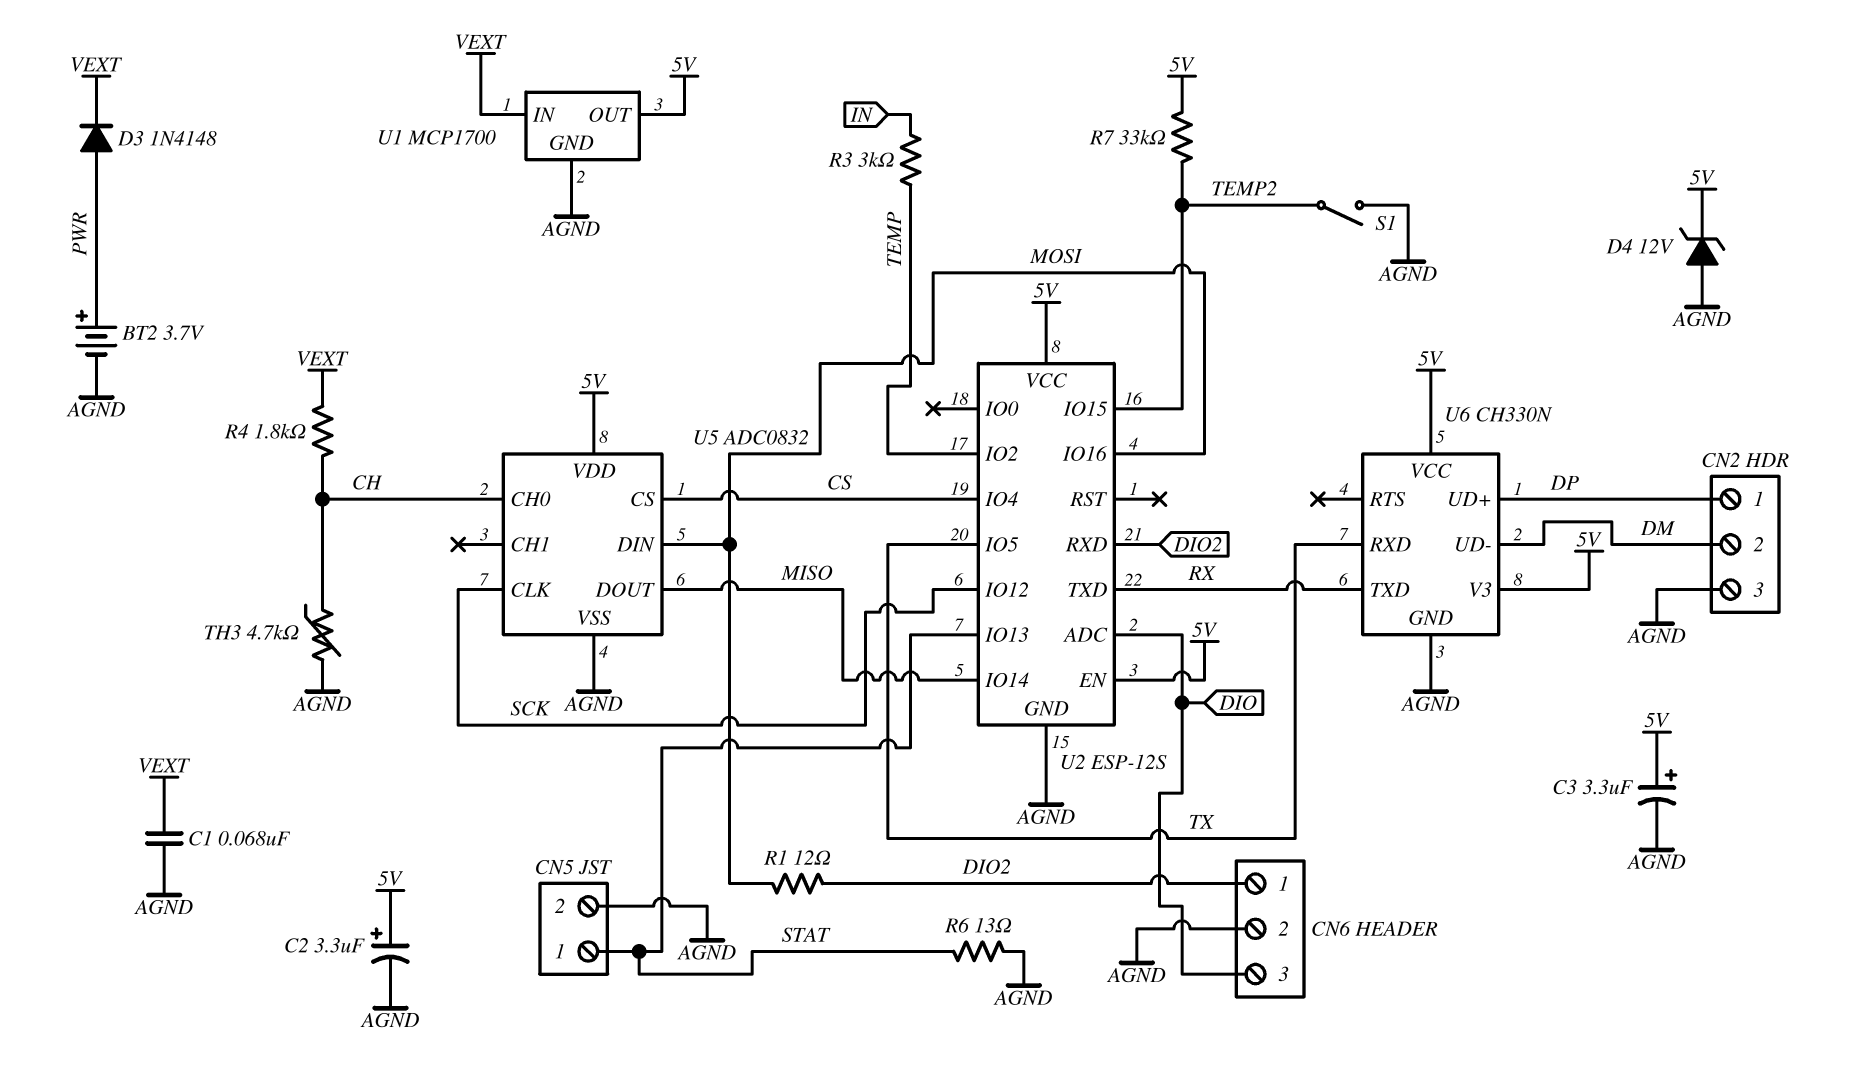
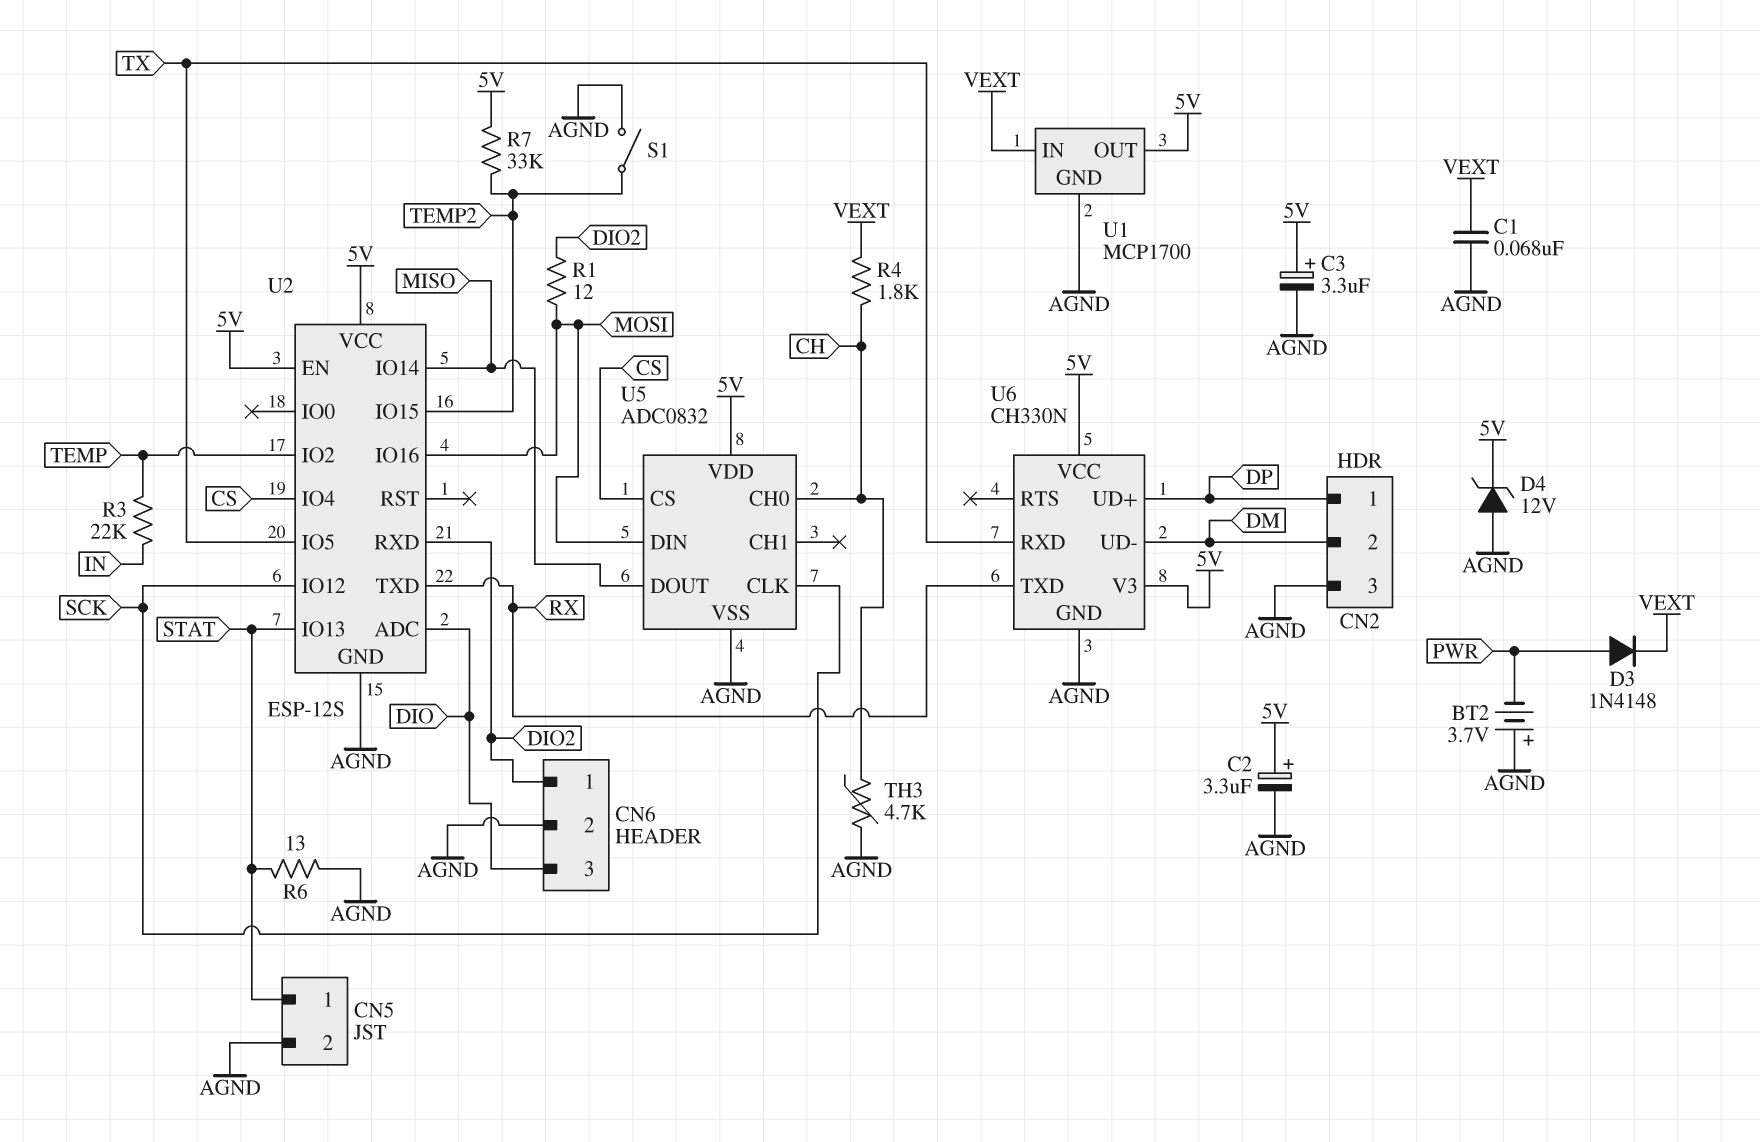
BT2: 3.7V (plus PWR, minus AGND) -> 3.7V (plus AGND, minus PWR)
R3: 3k (IN, TEMP) -> 22k (IN, TEMP)

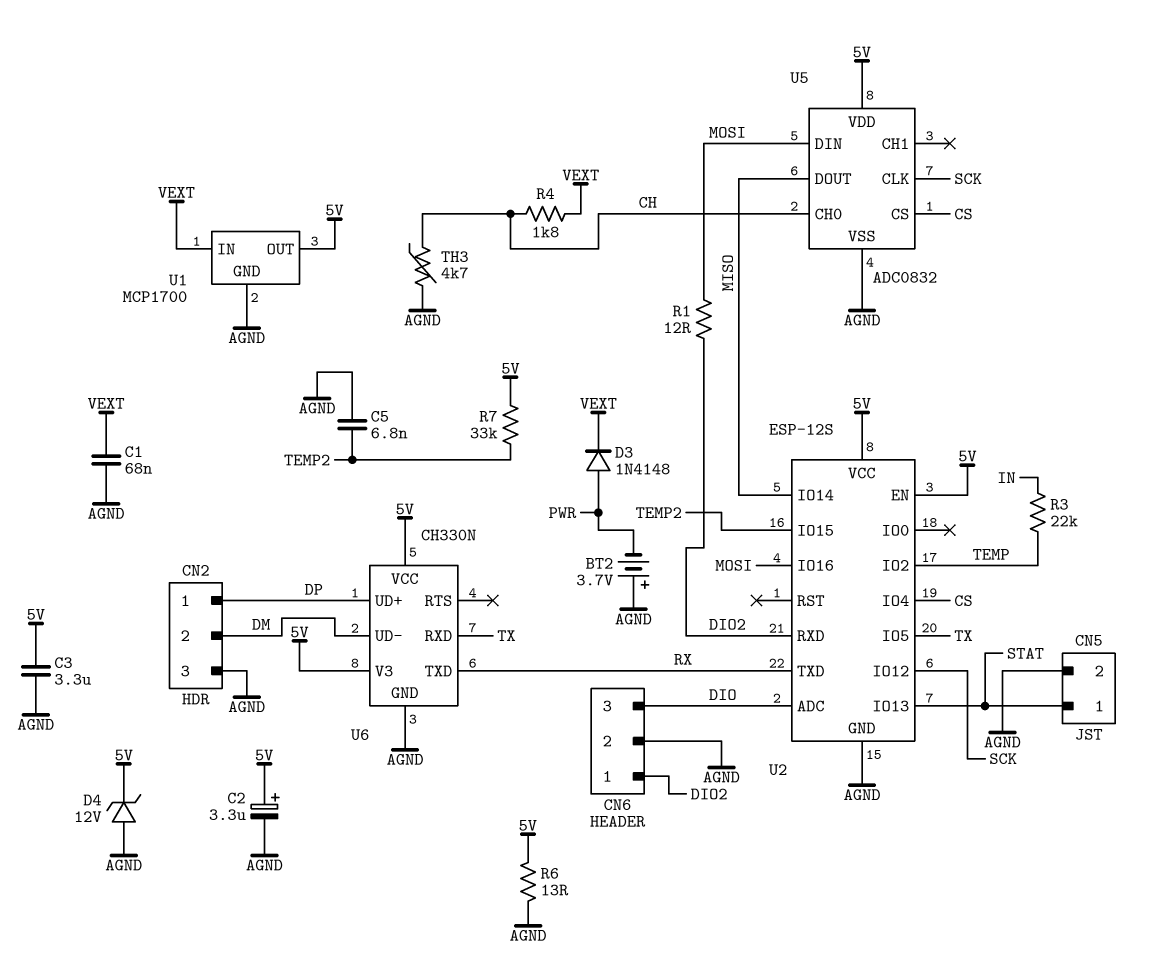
C3: 3.3uF (plus 5V, minus AGND) -> 3.3uF (5V, AGND)
C5: none -> 6.8nF (AGND, TEMP2)
R6: 13 (AGND, STAT) -> 13 (5V, AGND)
S1: switch (AGND, TEMP2) -> none

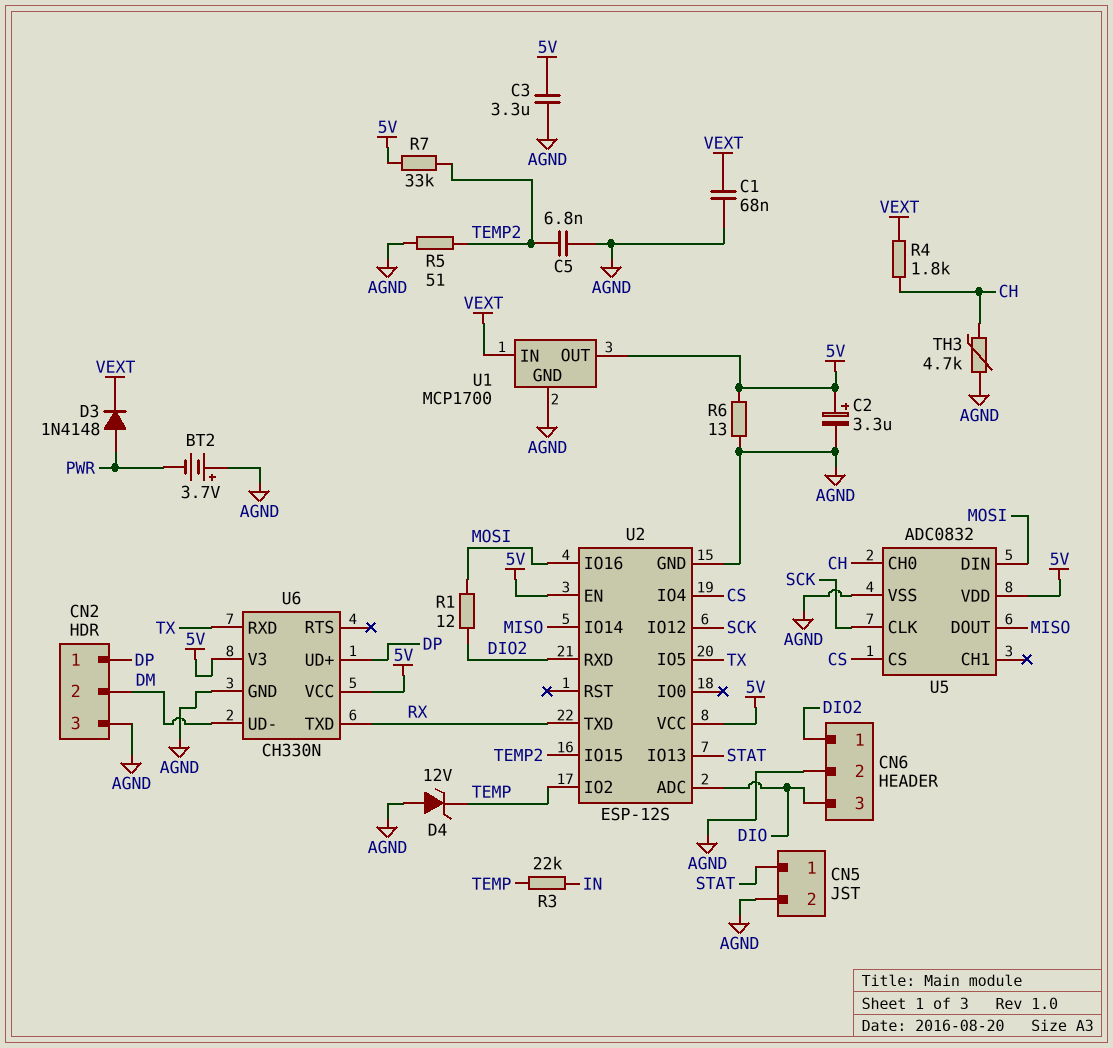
D4: zener 12V (A AGND, K 5V) -> zener 12V (A AGND, K TEMP)
R5: none -> 51 (AGND, TEMP2)

